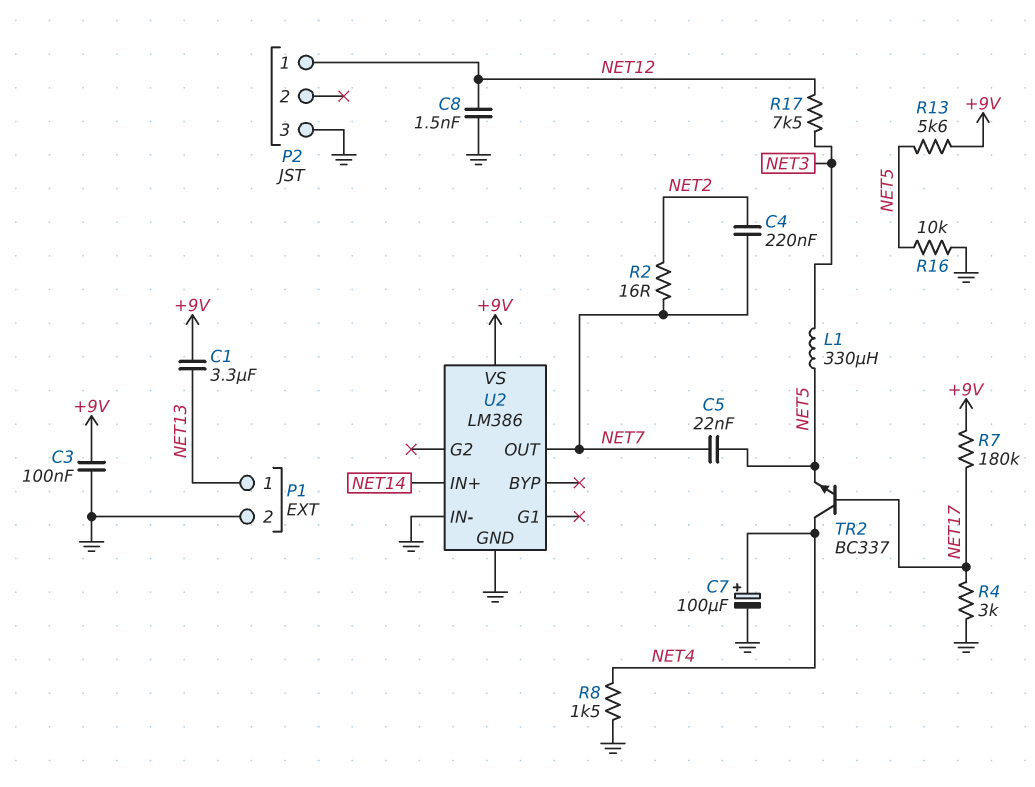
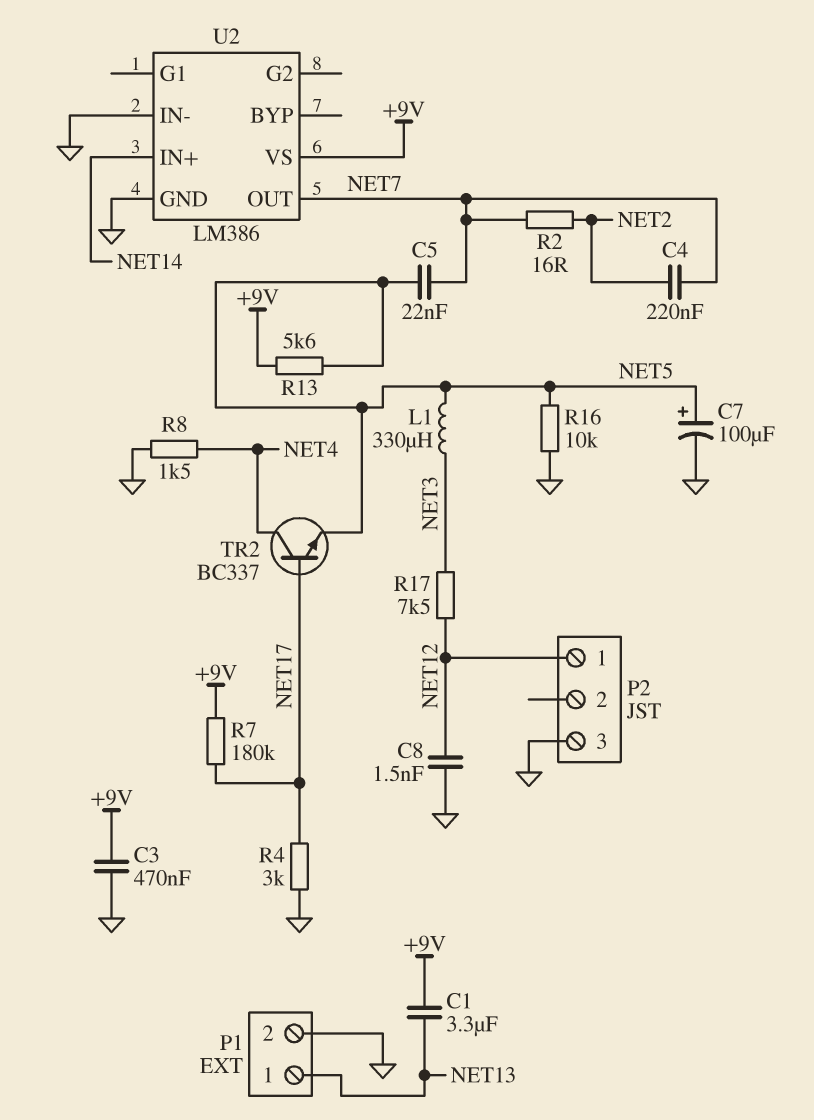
C3: 100nF (+9V, GND) -> 470nF (+9V, GND)
C7: 100uF (plus NET4, minus GND) -> 100uF (plus NET5, minus GND)

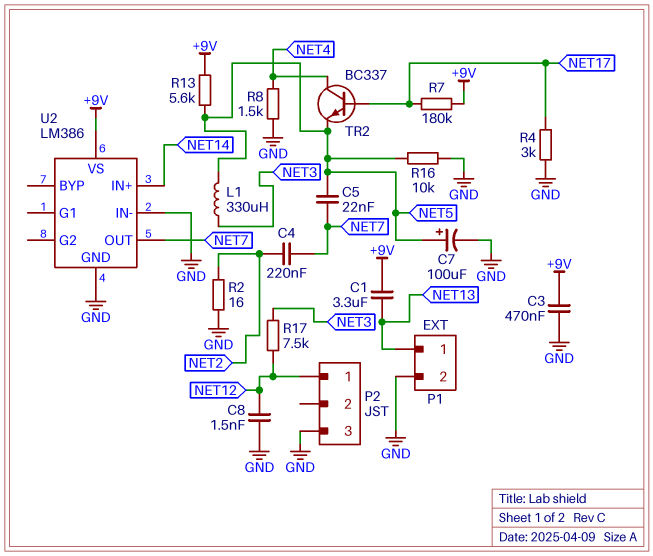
R2: 16 (NET2, NET7) -> 16 (GND, NET2)

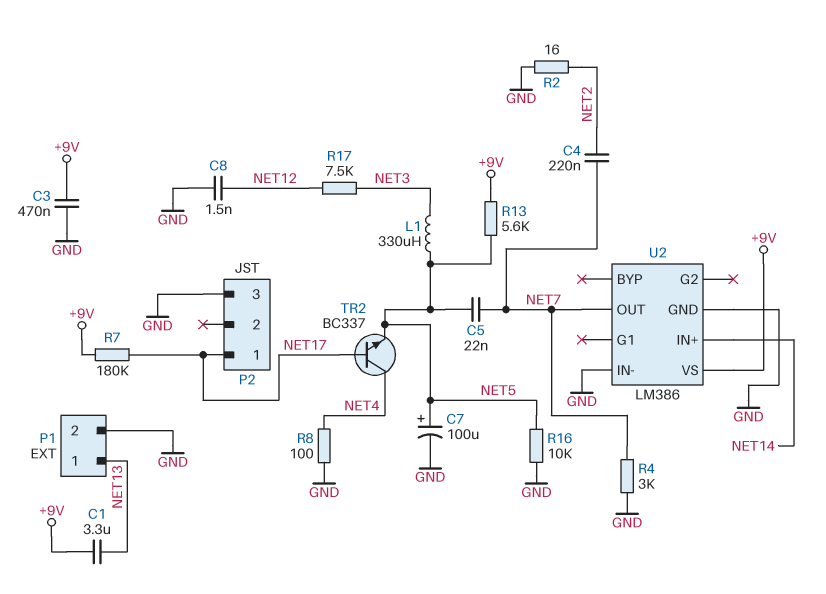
P2 pin 1: NET12 -> NET17
R4: 3k (GND, NET17) -> 3k (GND, NET7)
R8: 1.5k (GND, NET4) -> 100 (GND, NET4)

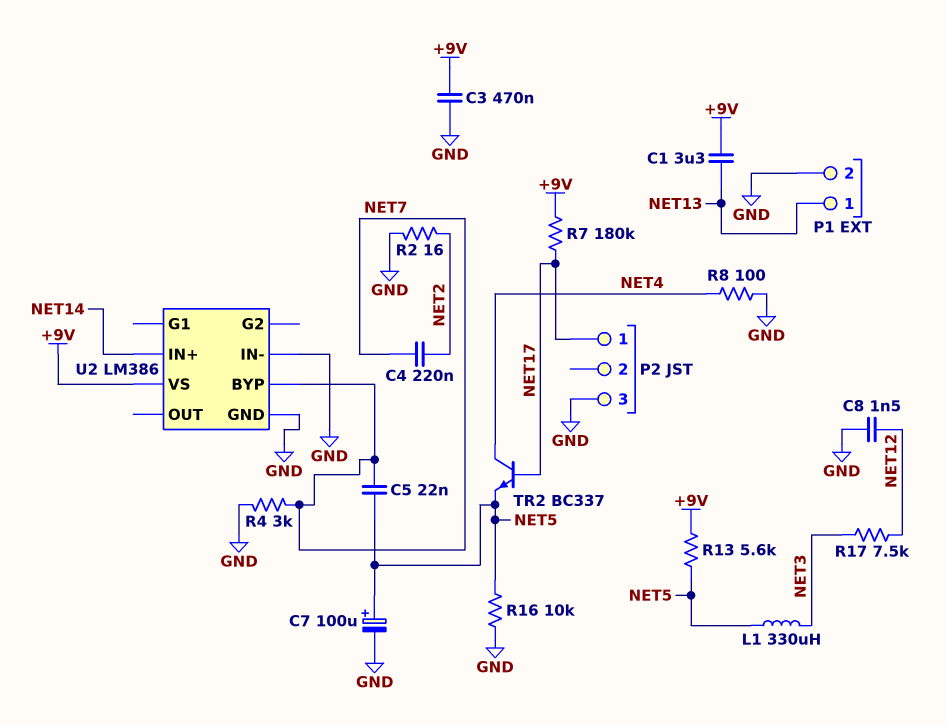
U2 pin BYP: none -> NET7
U2 pin OUT: NET7 -> none

